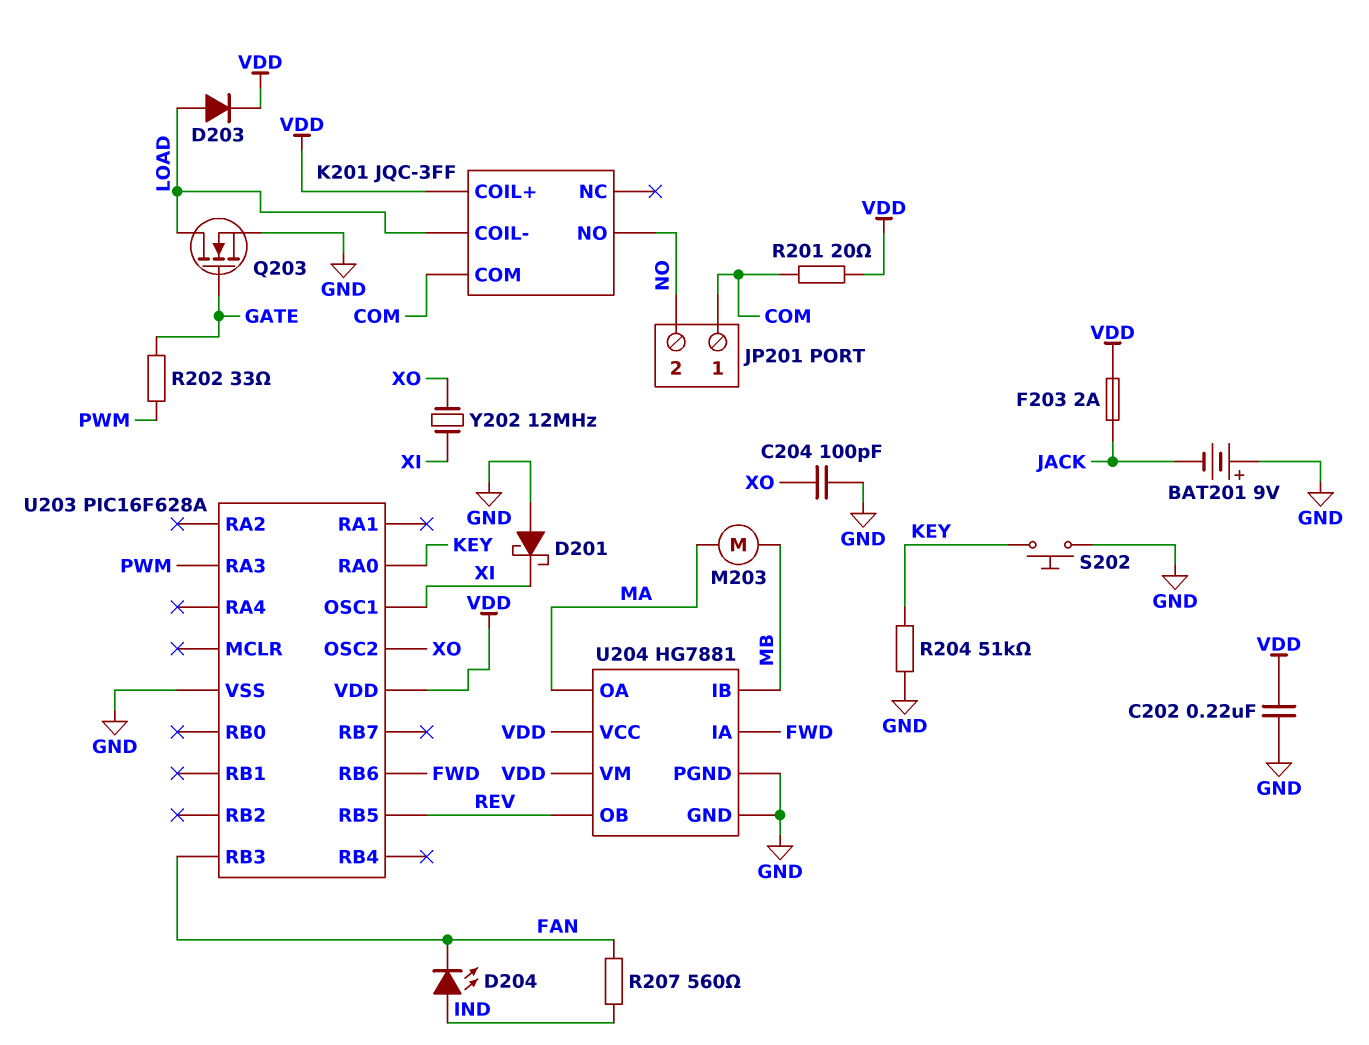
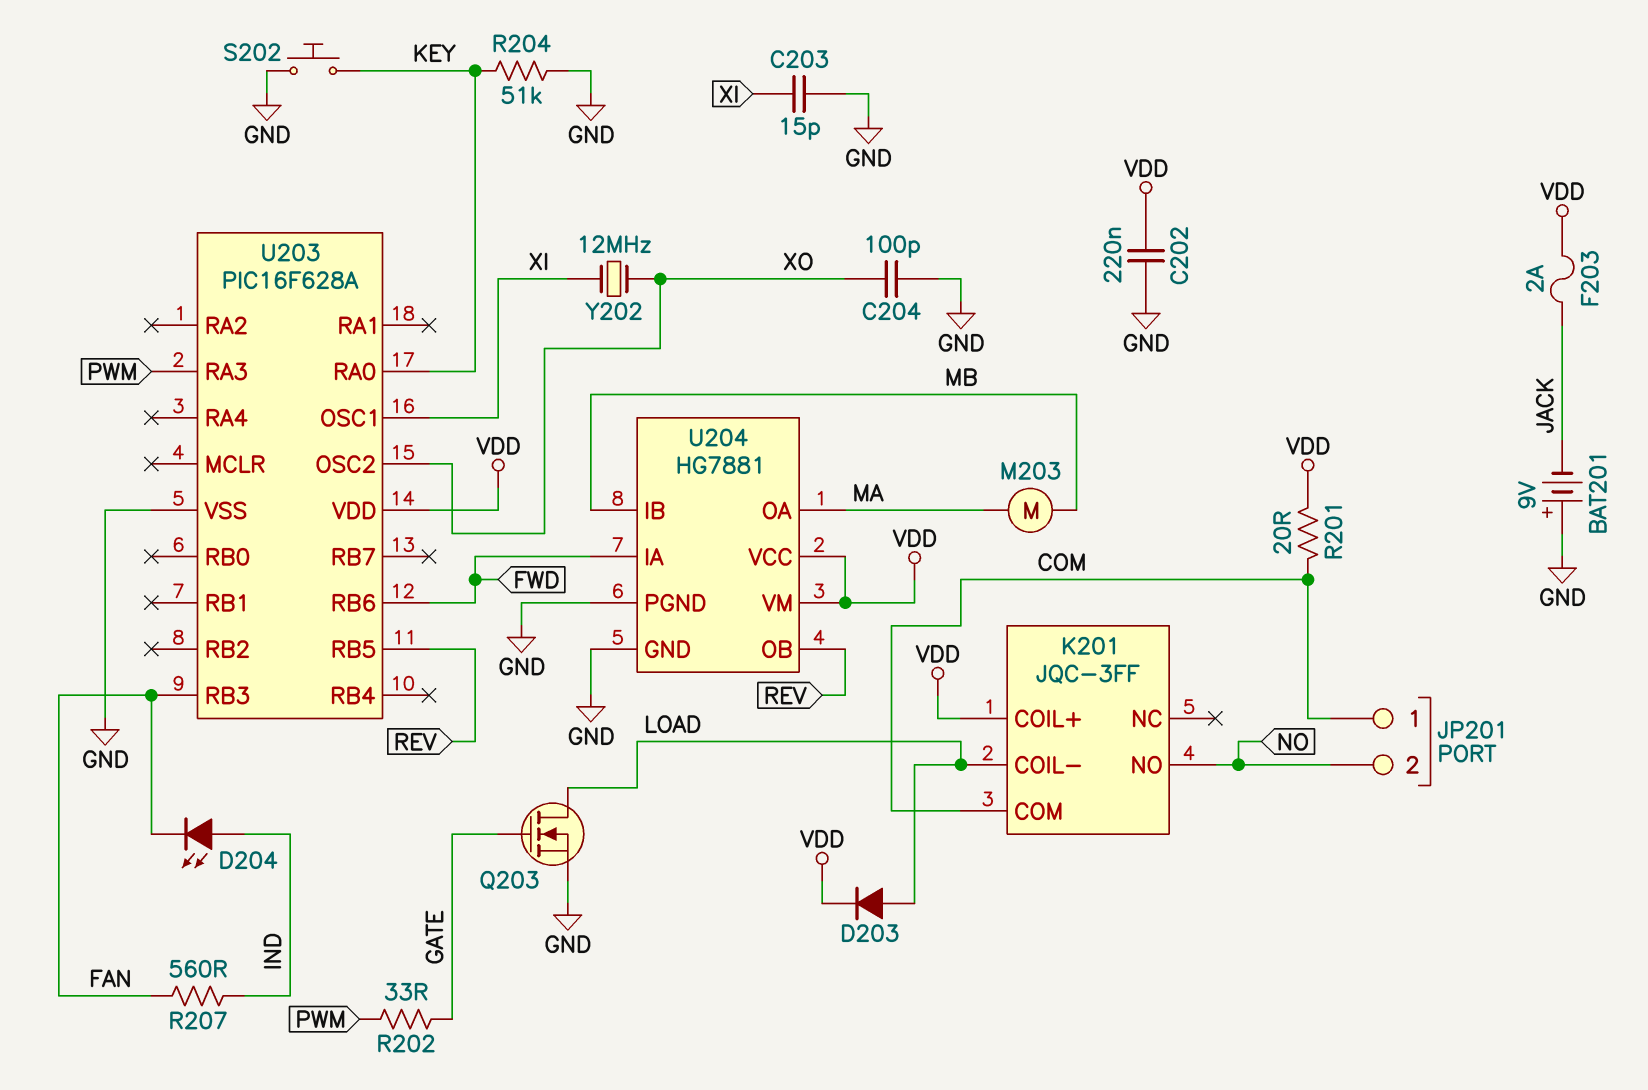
C203: none -> 15pF (GND, XI)
D201: schottky (A GND, K XI) -> none

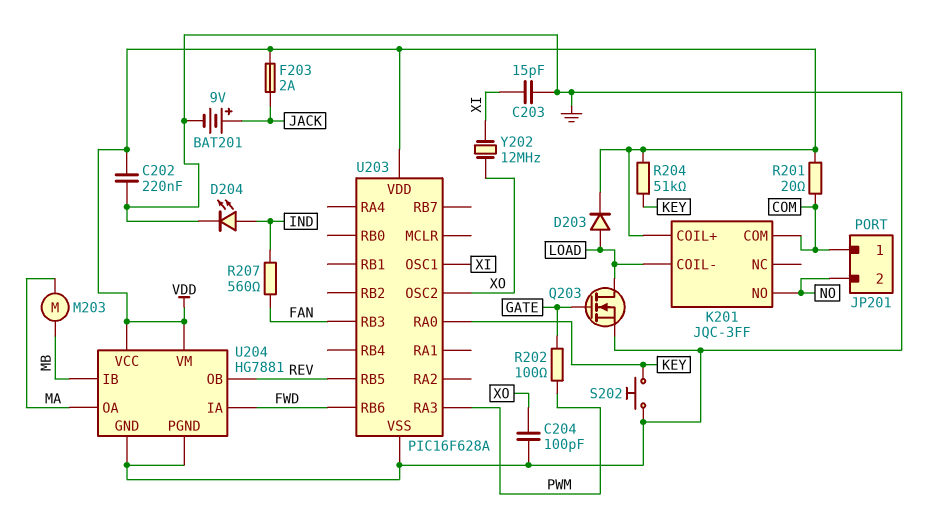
BAT201: 9V (plus GND, minus JACK) -> 9V (plus JACK, minus GND)
D204: LED (A IND, K FAN) -> LED (A IND, K GND)
R202: 33 (GATE, PWM) -> 100 (GATE, PWM)
R204: 51k (GND, KEY) -> 51k (KEY, VDD)

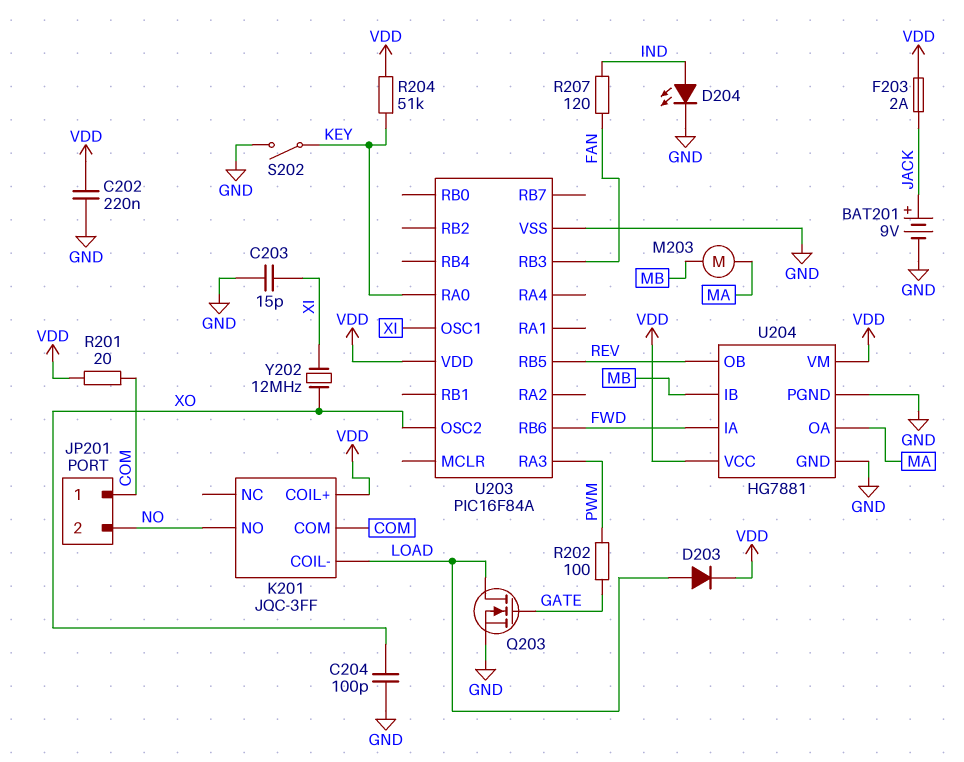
R207: 560 (FAN, IND) -> 120 (FAN, IND)
S202: button (GND, KEY) -> switch (GND, KEY)
U203: PIC16F628A -> PIC16F84A

